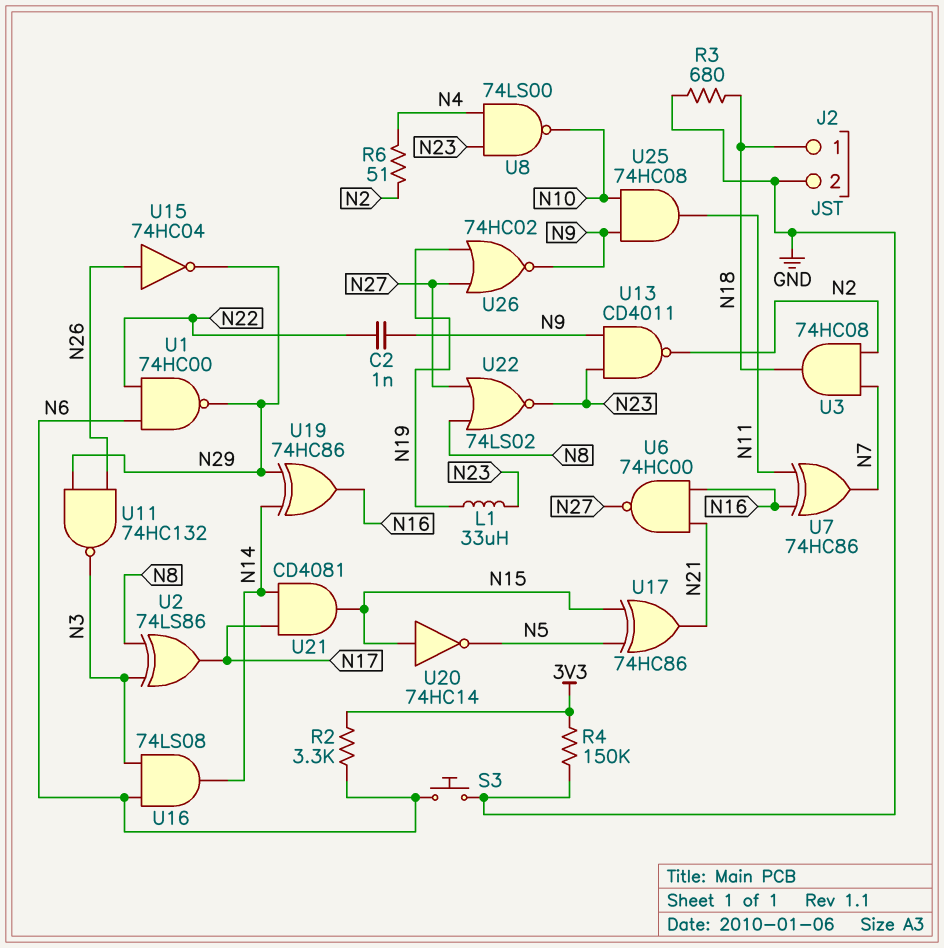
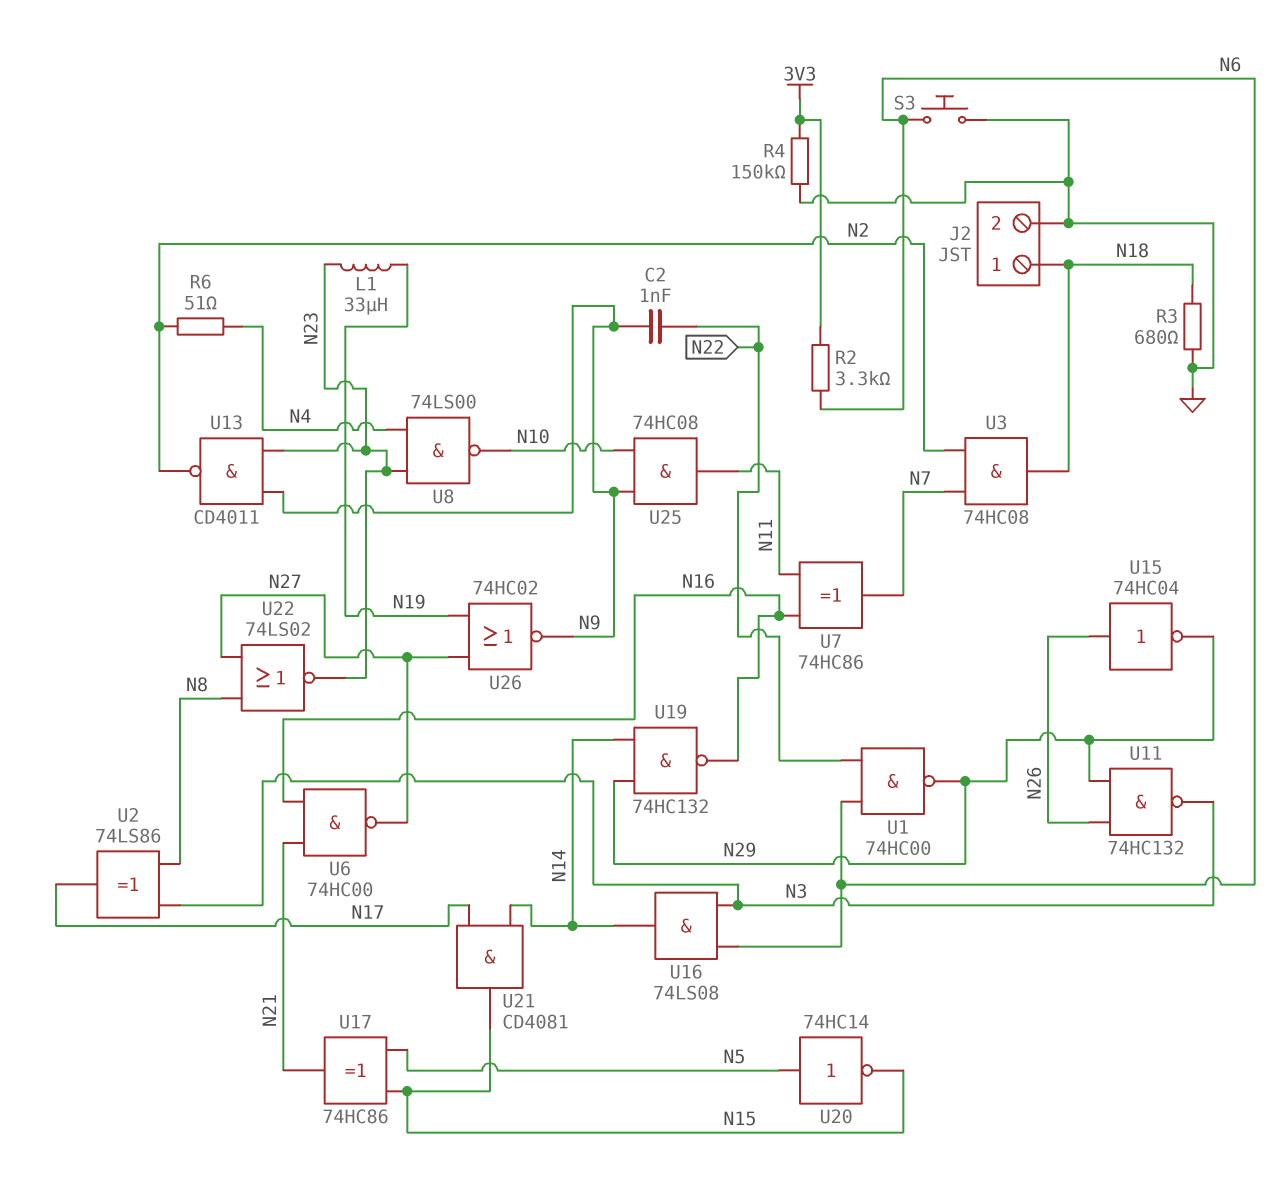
U19: XOR 74HC86 (in N14, in N29, out N16) -> NAND 74HC132 (in N14, in N29, out N16)
U20: NOT 74HC14 (in N15, out N5) -> NOT 74HC14 (in N5, out N15)

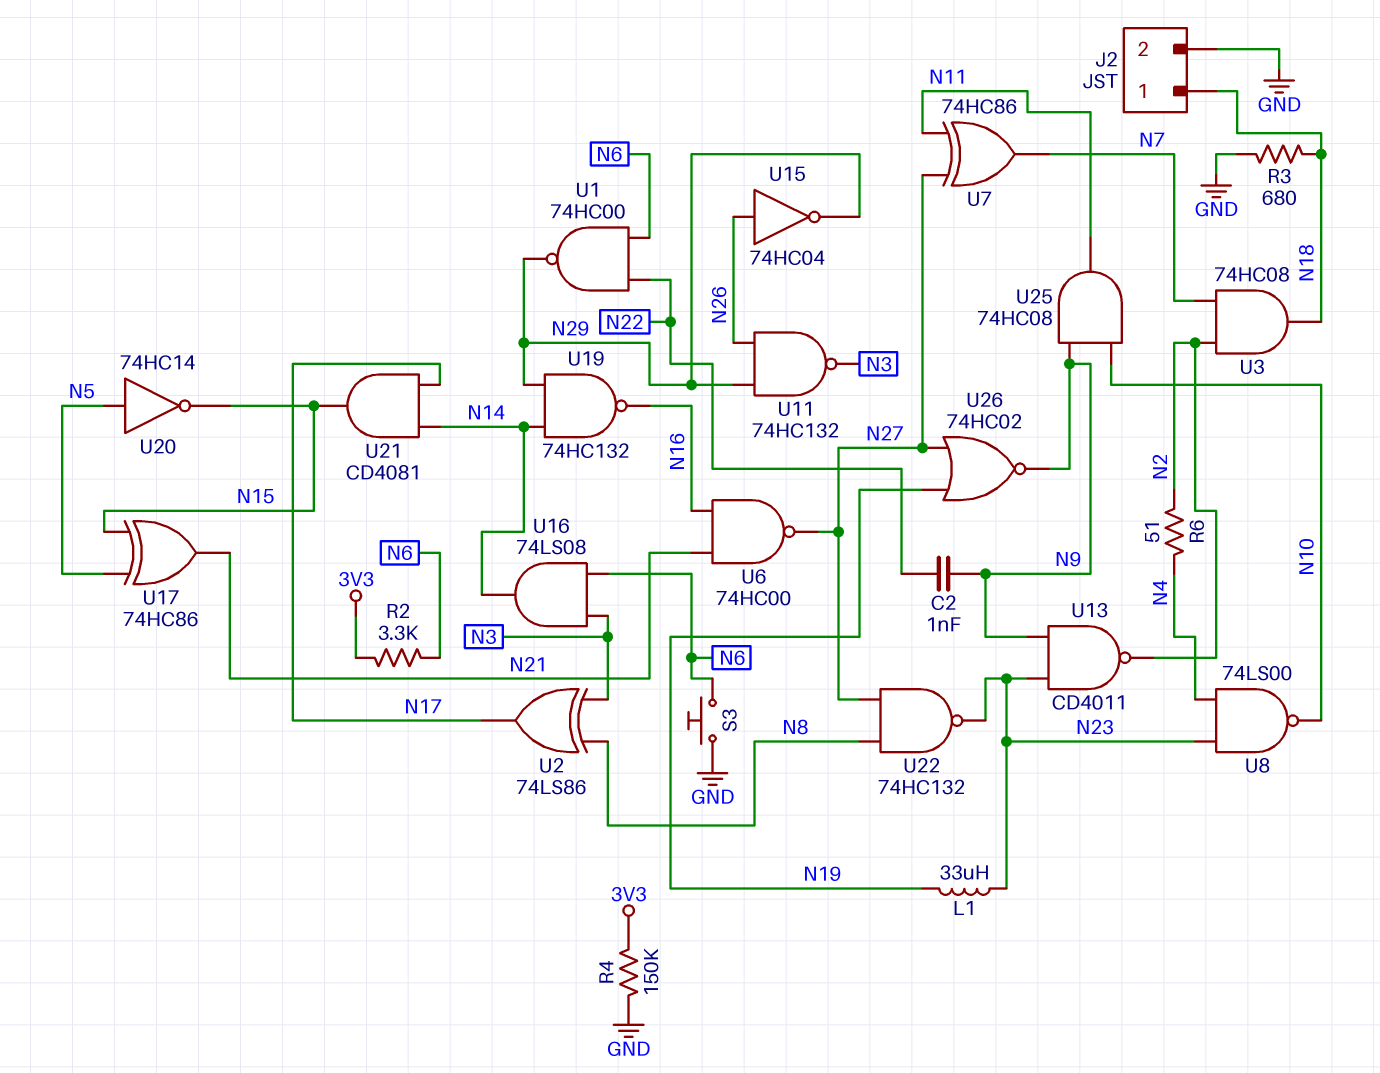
U7: XOR 74HC86 (in N11, in N16, out N7) -> XOR 74HC86 (in N11, in N27, out N7)
U22: NOR 74LS02 (in N8, in N27, out N23) -> NAND 74HC132 (in N8, in N27, out N23)

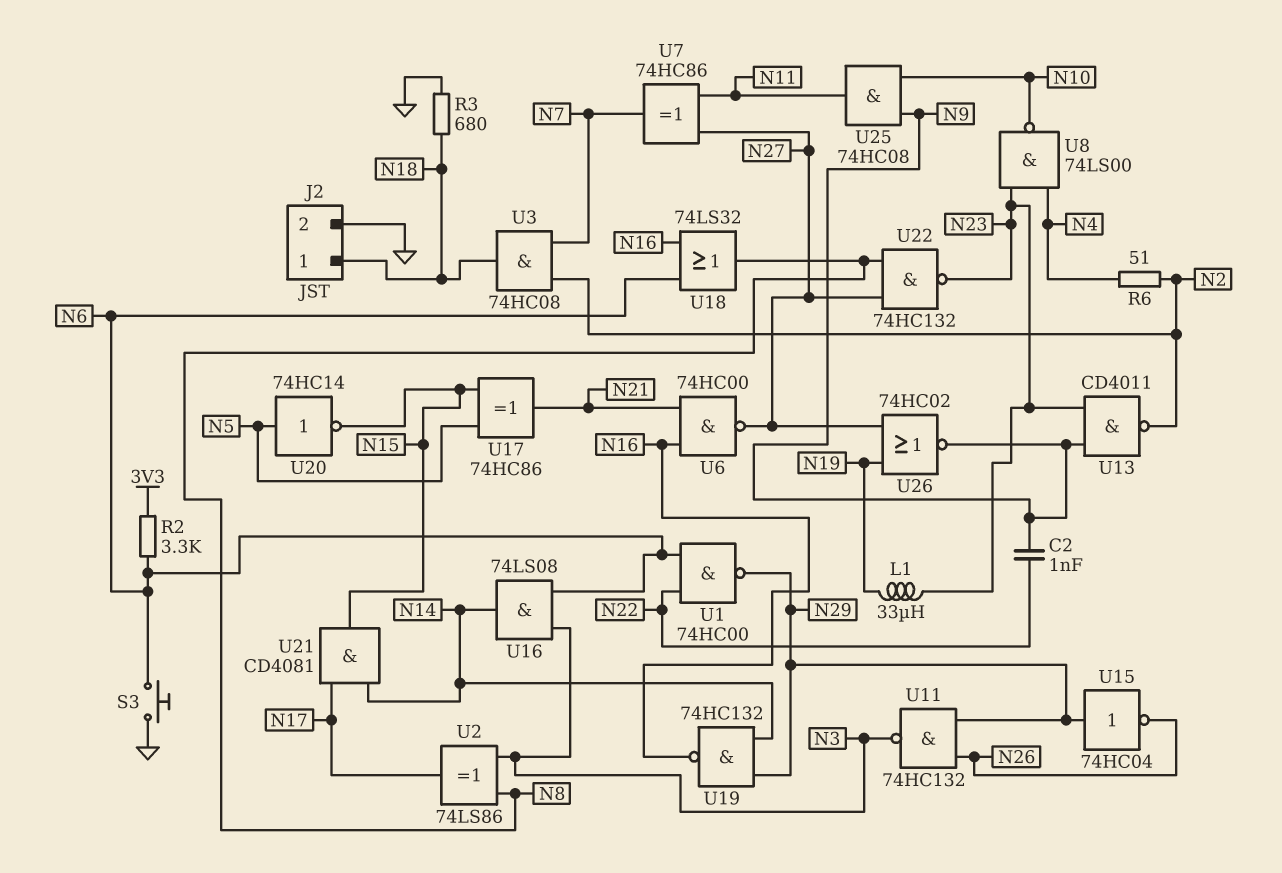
R4: 150k (3V3, GND) -> none
U15: NOT 74HC04 (in N26, out N29) -> NOT 74HC04 (in N29, out N26)
U18: none -> OR 74LS32 (in N6, in N16, out N8)

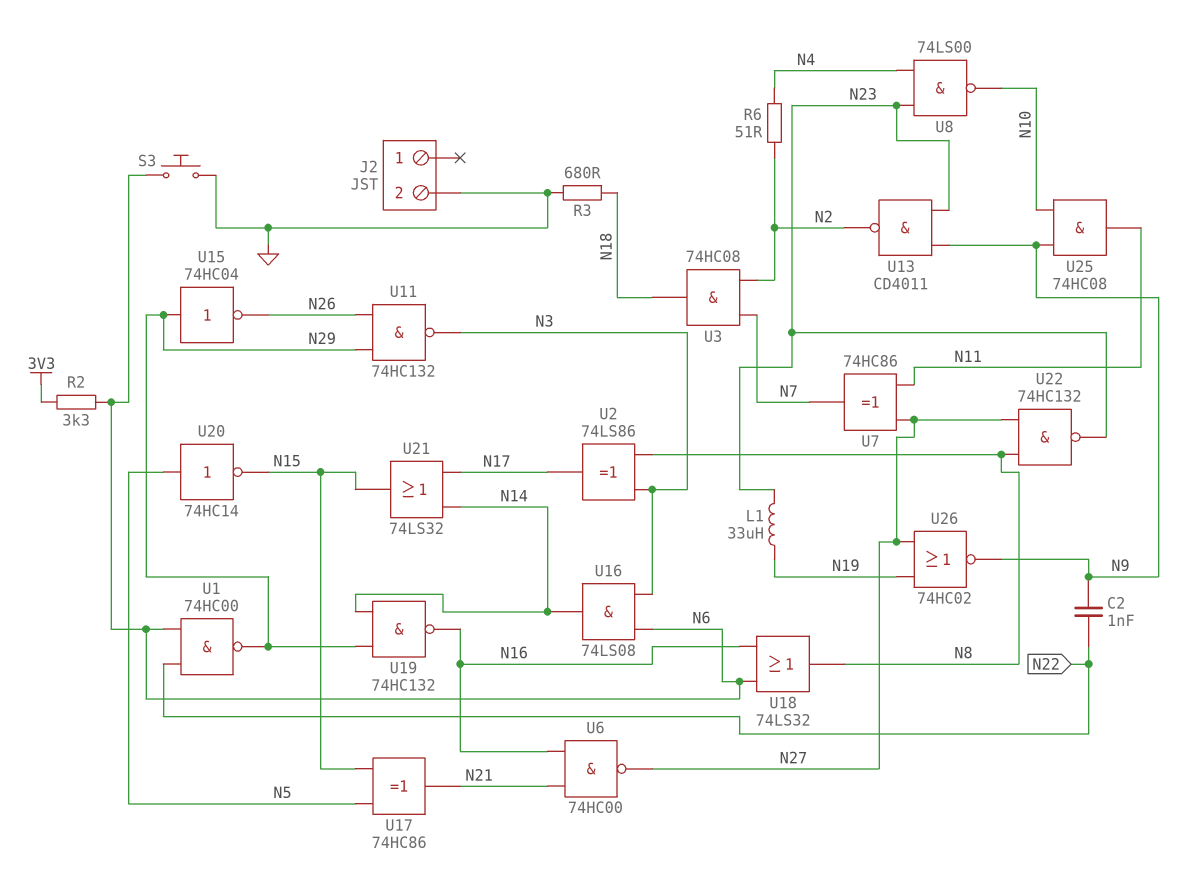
J2 pin 1: N18 -> none
U21: AND CD4081 (in N14, in N17, out N15) -> OR 74LS32 (in N14, in N17, out N15)

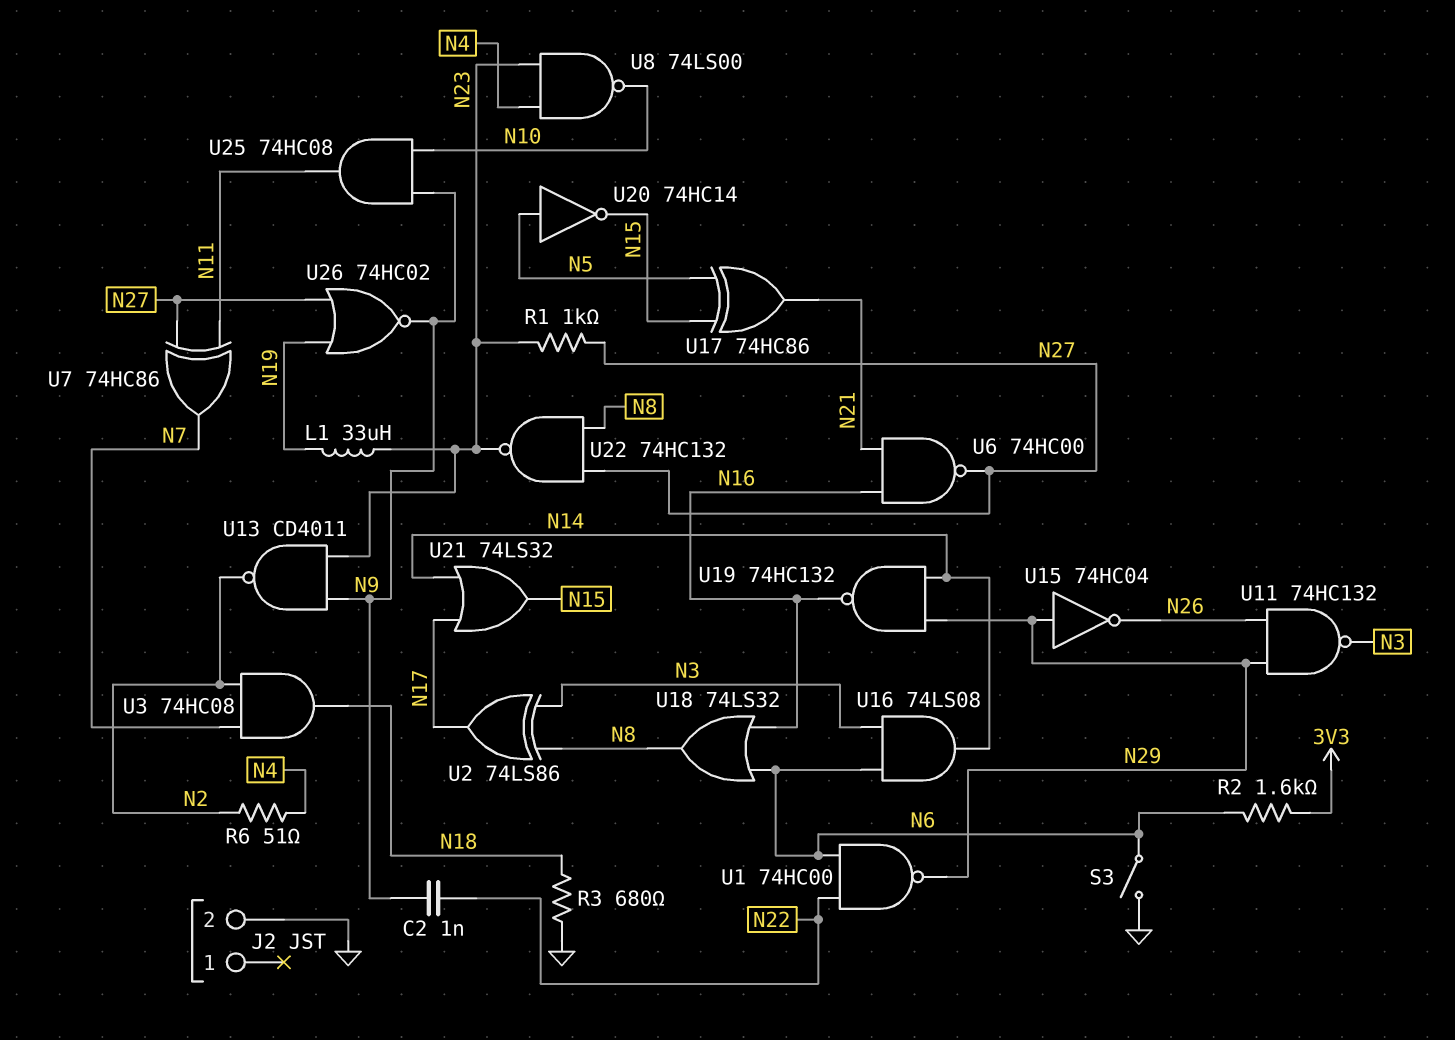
R1: none -> 1k (N23, N27)
R2: 3.3k (3V3, N6) -> 1.6k (3V3, N6)
S3: button (GND, N6) -> switch (GND, N6)

